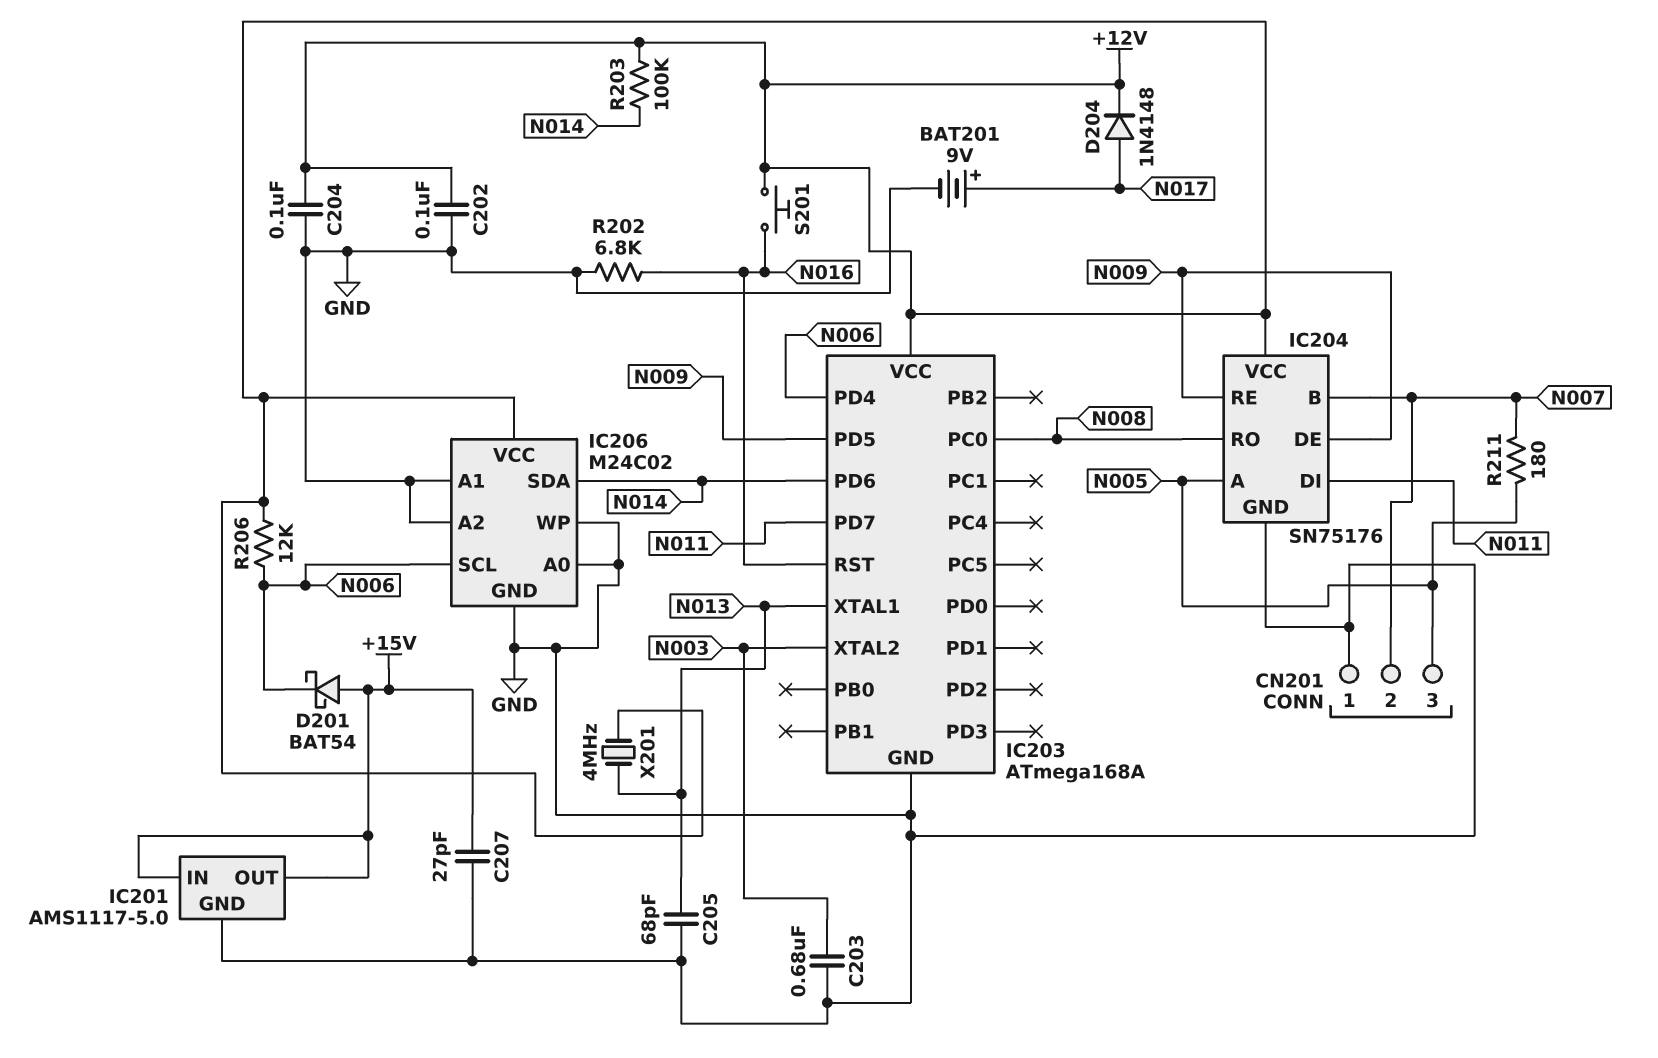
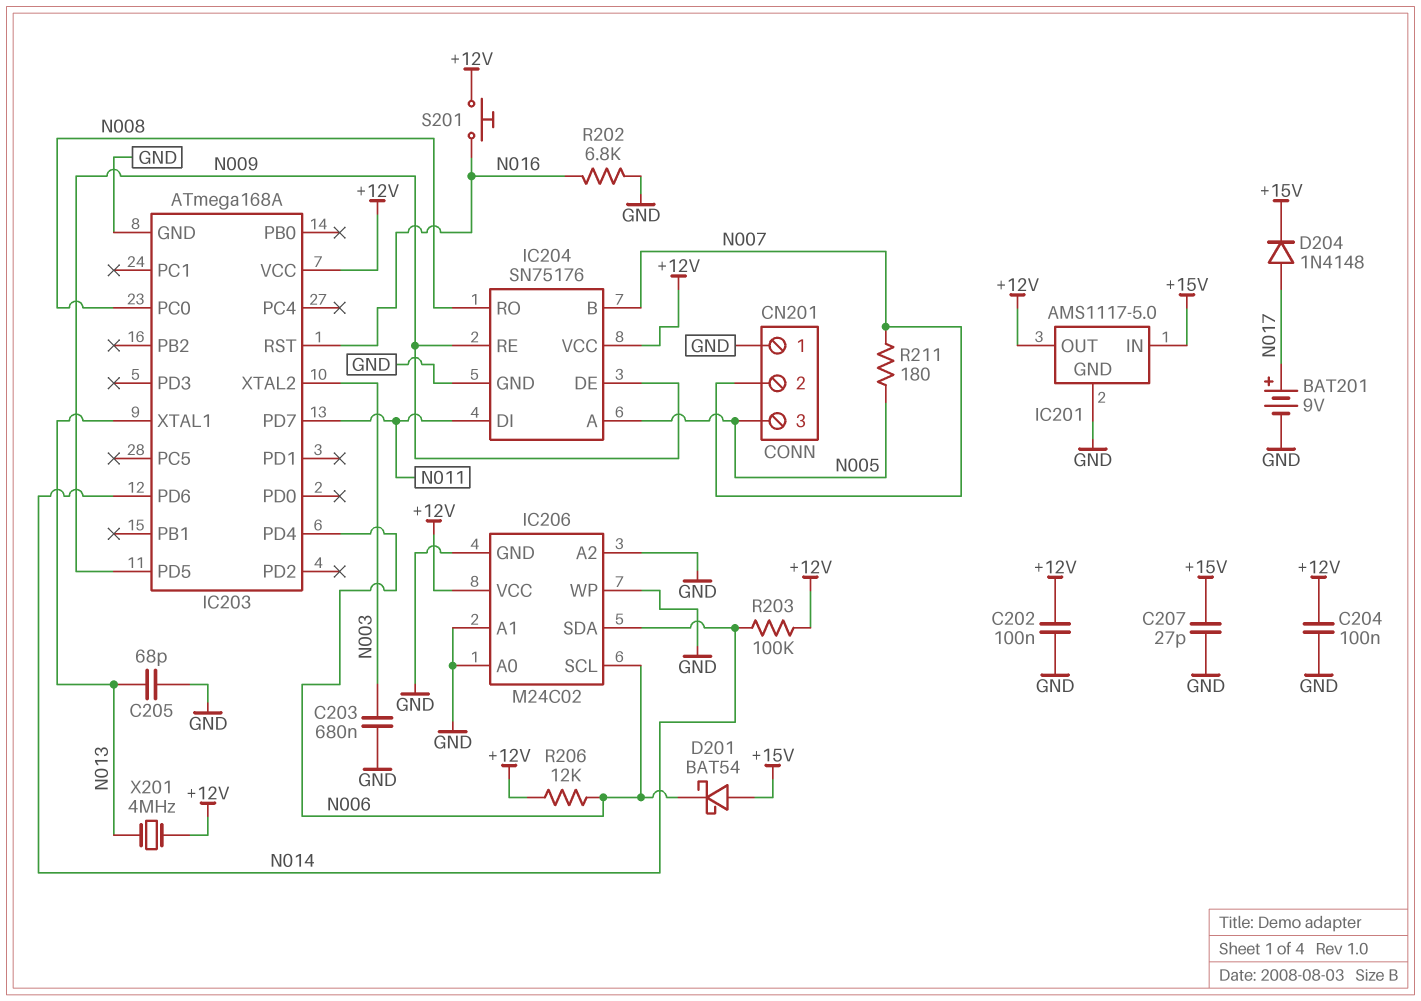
D204: diode 1N4148 (A N017, K +12V) -> diode 1N4148 (A N017, K +15V)
IC201 pin OUT: +15V -> +12V

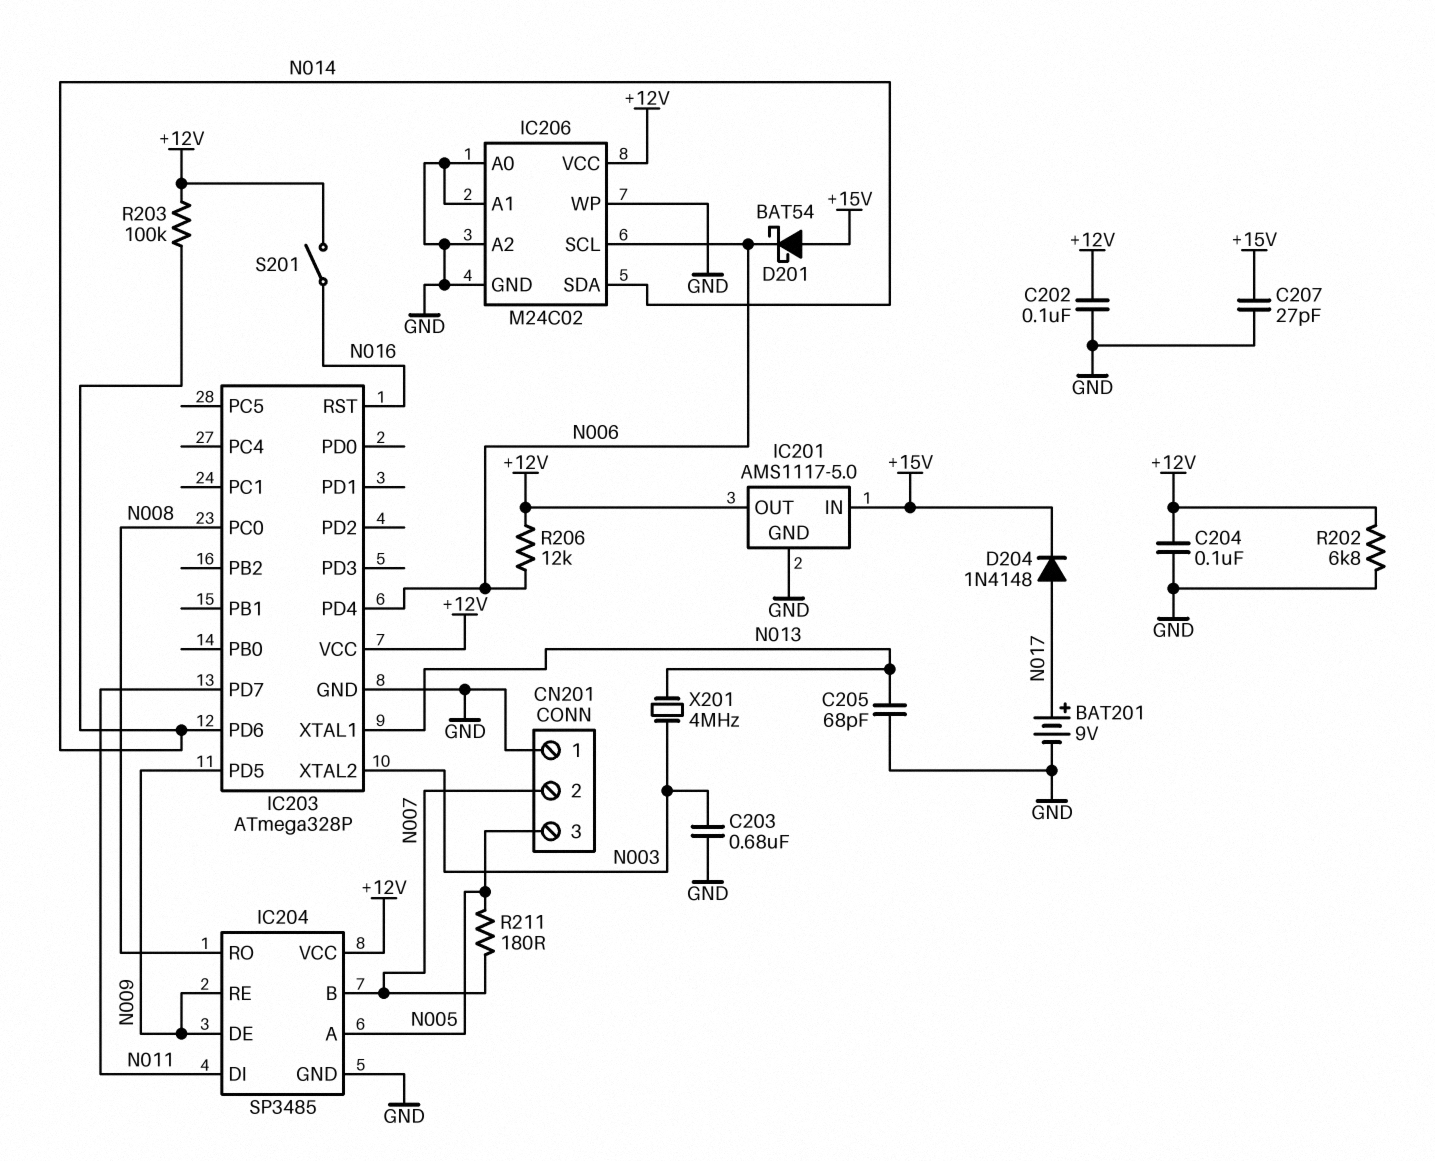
IC203: ATmega168A -> ATmega328P
IC204: SN75176 -> SP3485
R202: 6.8k (GND, N016) -> 6.8k (+12V, GND)
S201: button (+12V, N016) -> switch (+12V, N016)
X201: 4MHz (+12V, N013) -> 4MHz (N003, N013)

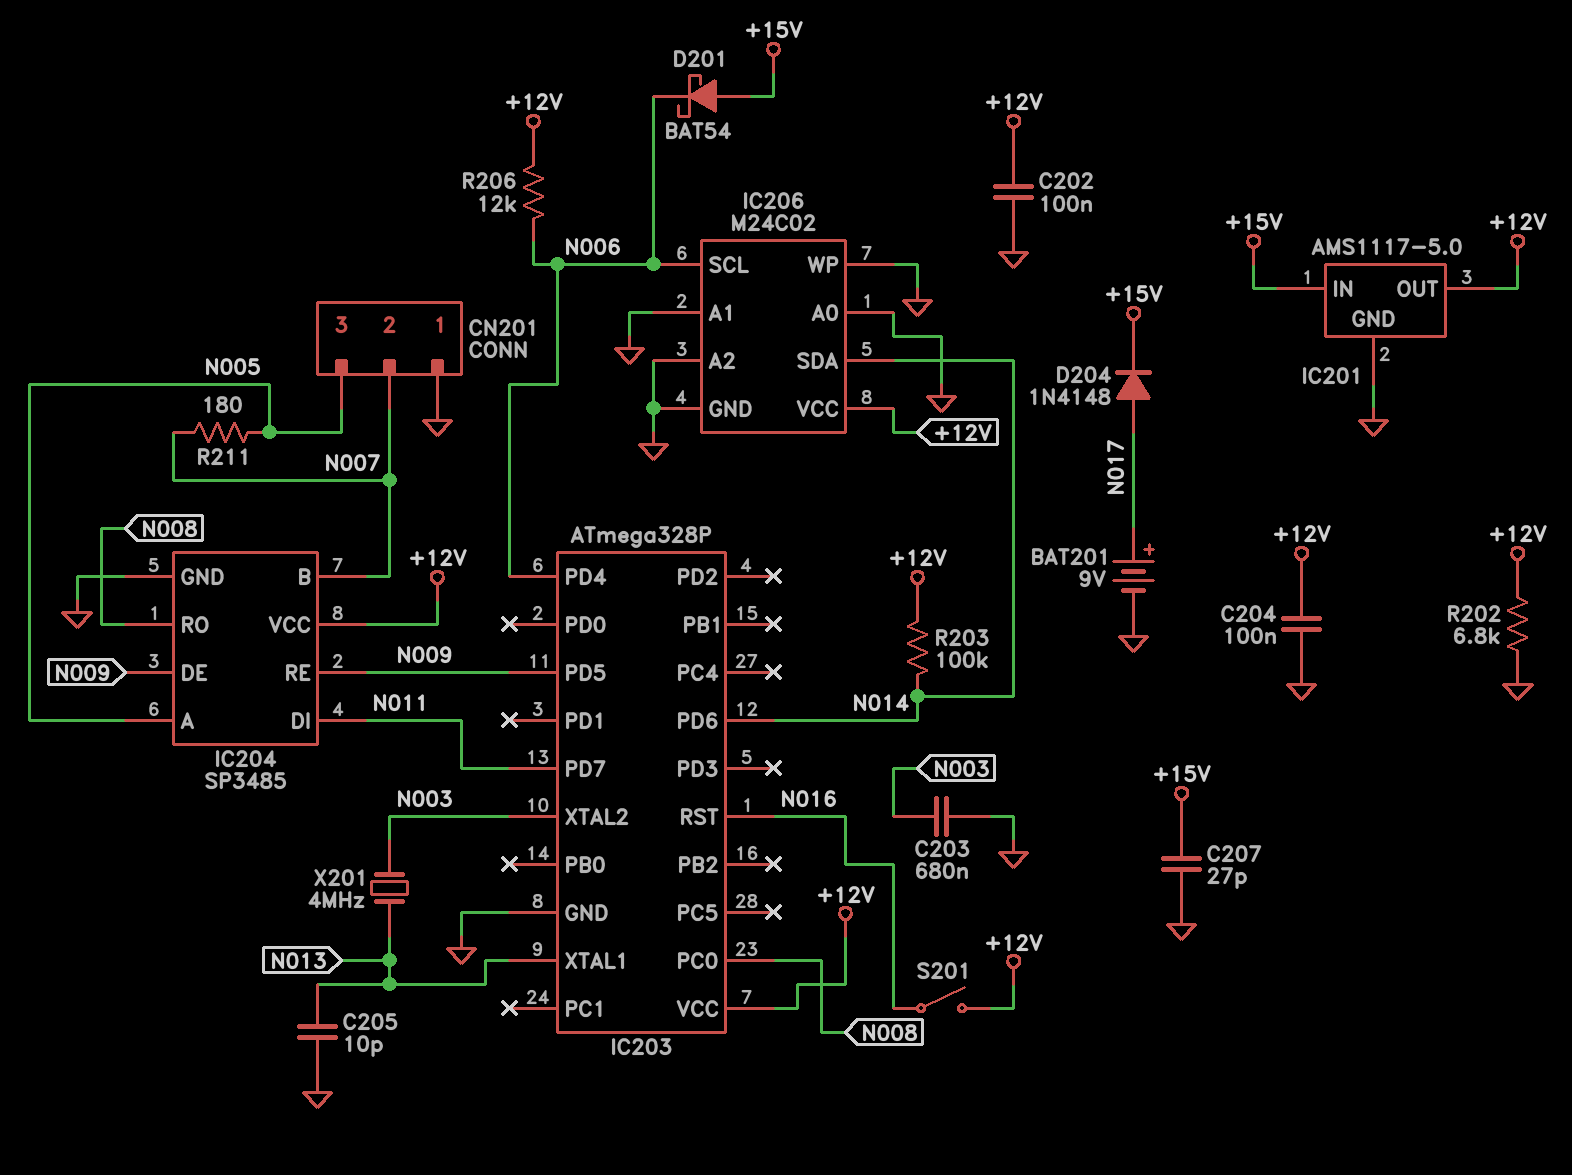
C205: 68pF (GND, N013) -> 10pF (GND, N013)

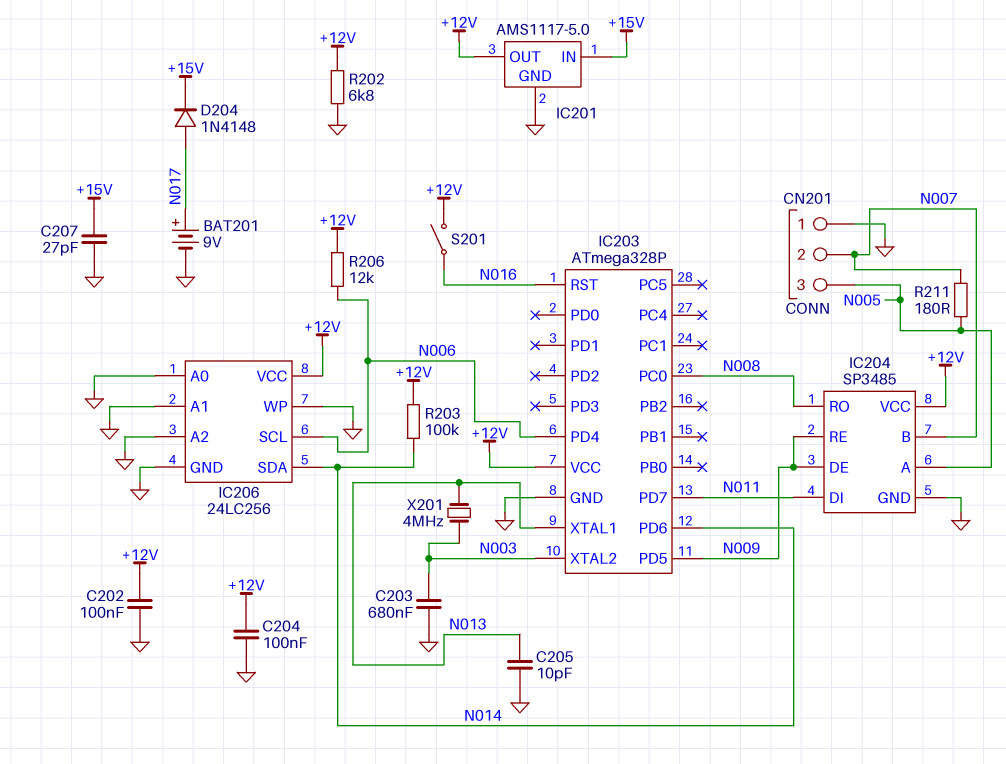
D201: schottky BAT54 (A +15V, K N006) -> none
IC206: M24C02 -> 24LC256

